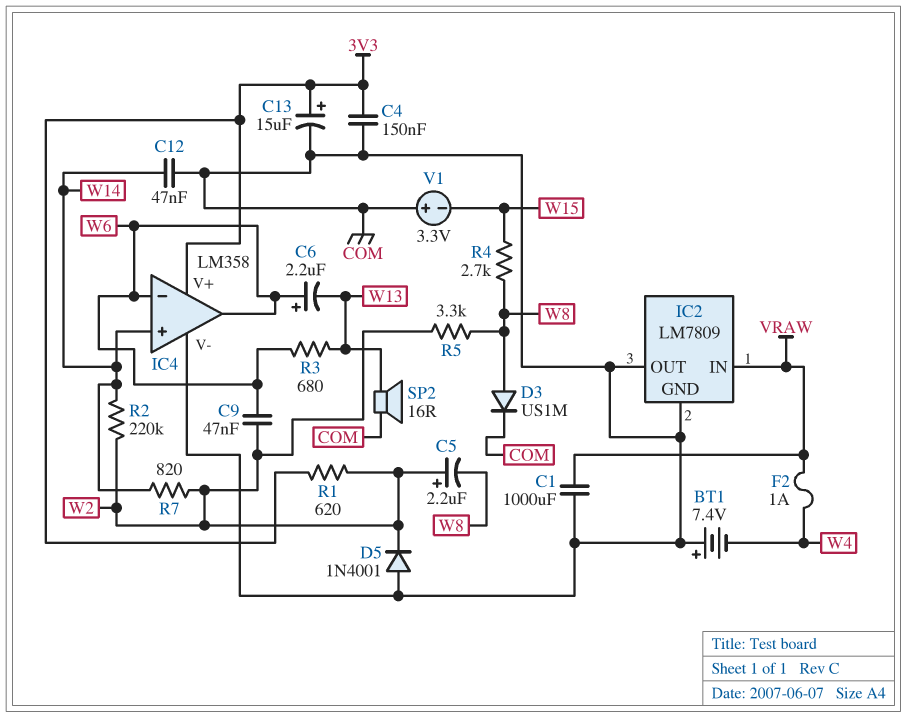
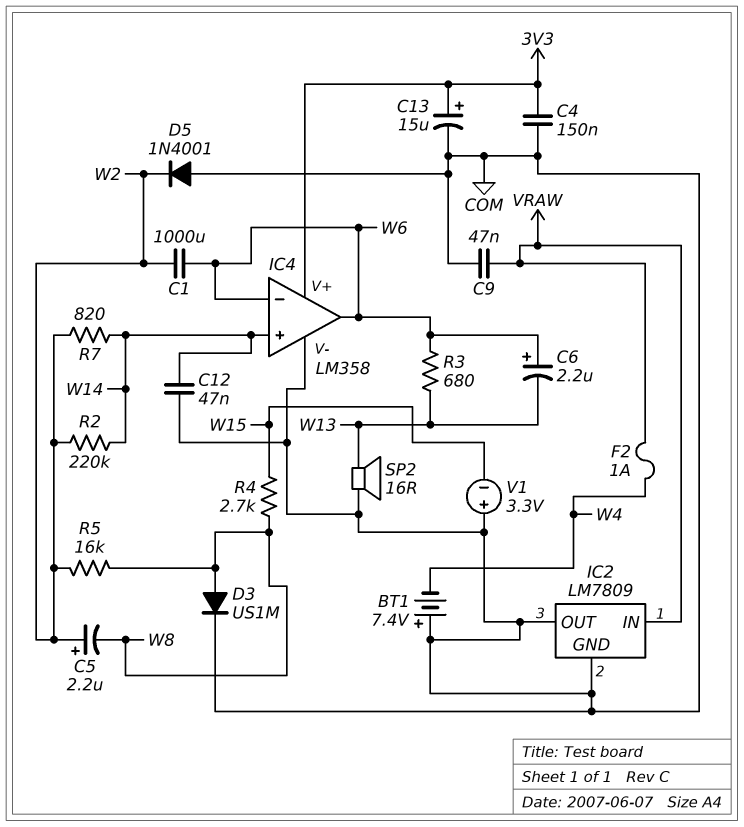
C1: 1000uF (COM, VRAW) -> 1000uF (W2, W6)
C9: 47nF (W2, W6) -> 47nF (COM, VRAW)
R1: 620 (3V3, W2) -> none
R5: 3.3k (W2, W8) -> 16k (W2, W8)

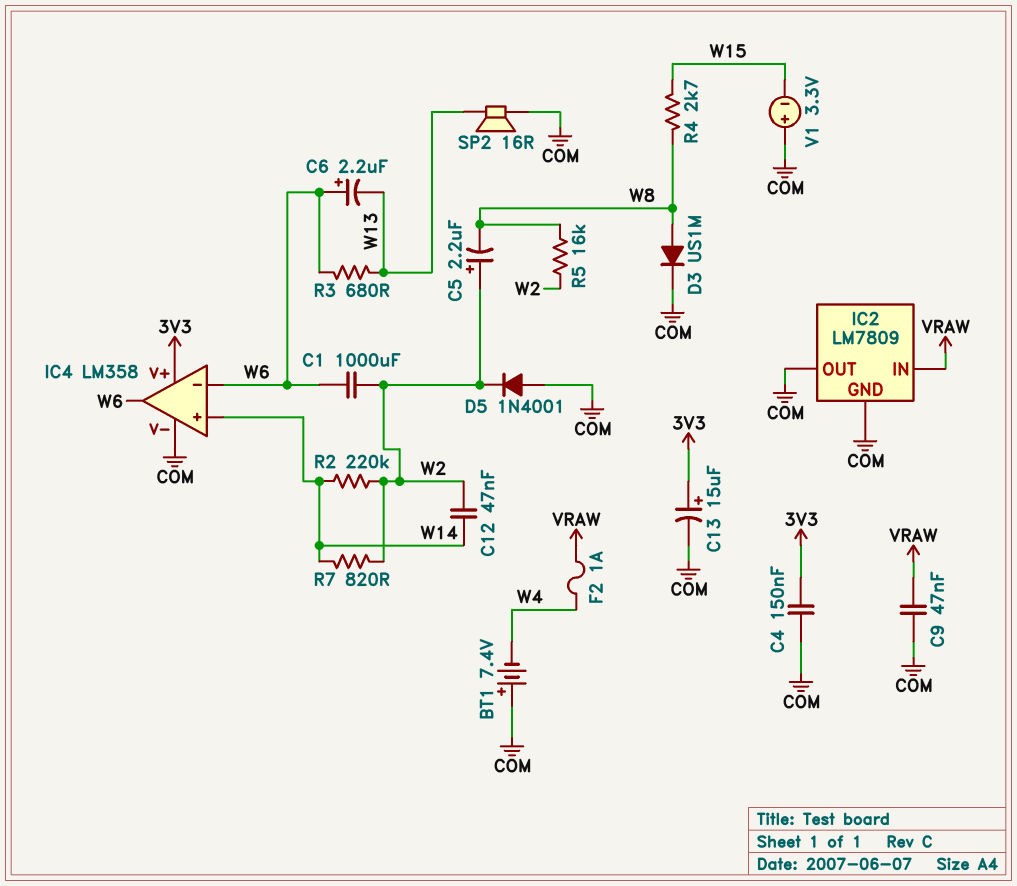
C12: 47nF (COM, W14) -> 47nF (W2, W14)

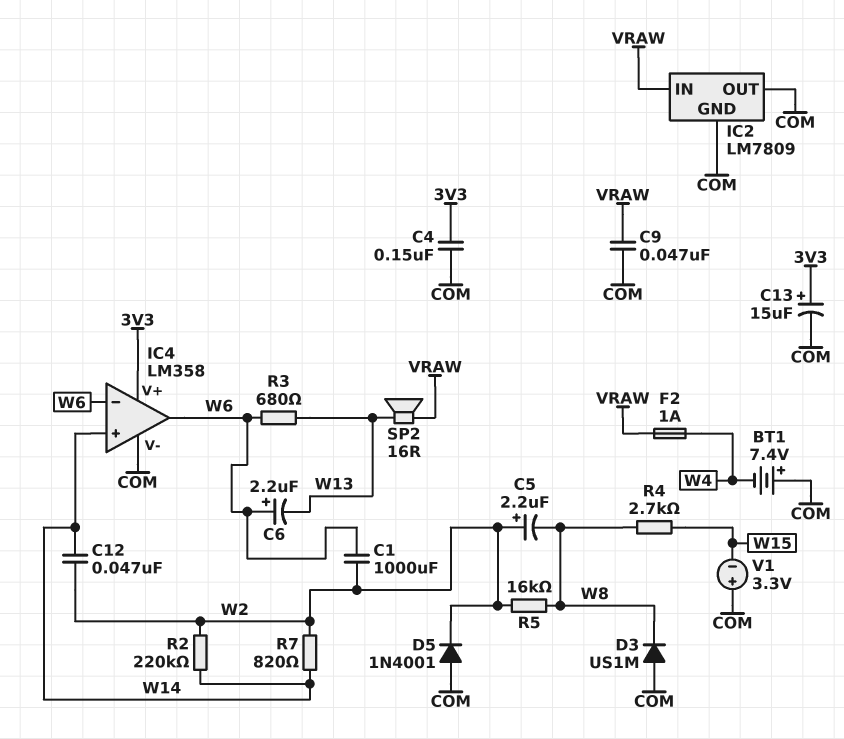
D3: diode US1M (A W8, K COM) -> diode US1M (A COM, K W8)
SP2: speaker 16R (COM, W13) -> speaker 16R (VRAW, W13)

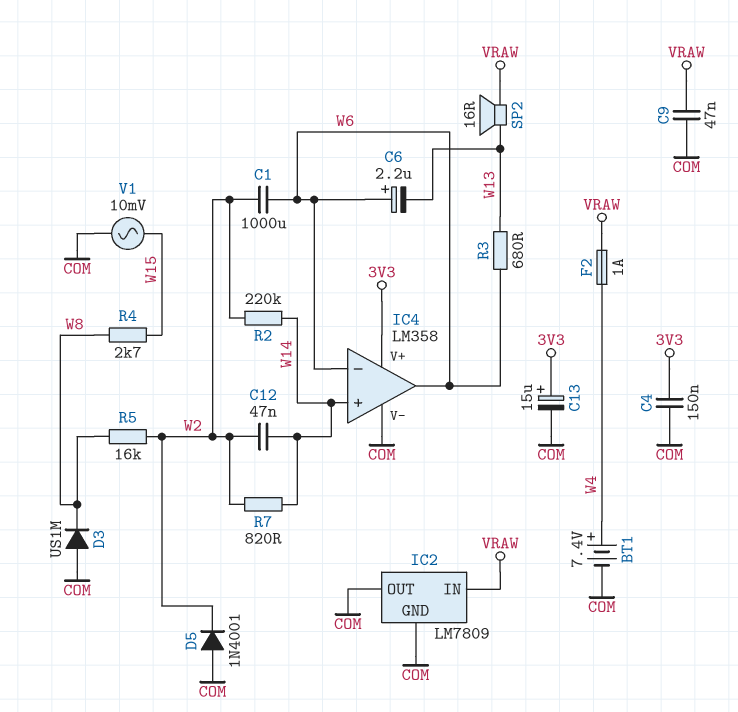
BT1: 7.4V (plus COM, minus W4) -> 7.4V (plus W4, minus COM)
C5: 2.2uF (plus W2, minus W8) -> none
V1: 3.3V (plus COM, minus W15) -> AC 10mV (COM, W15)

